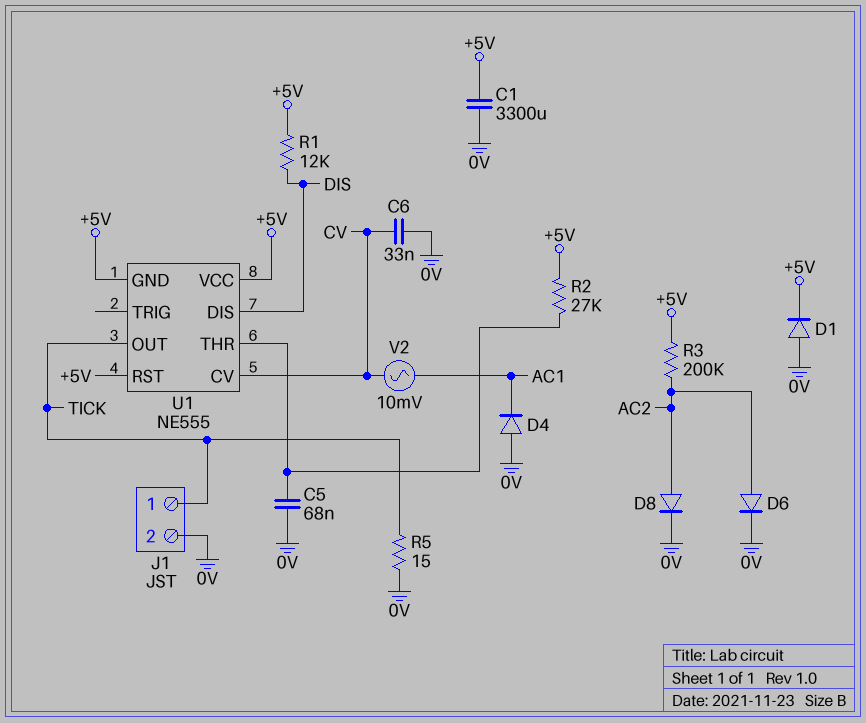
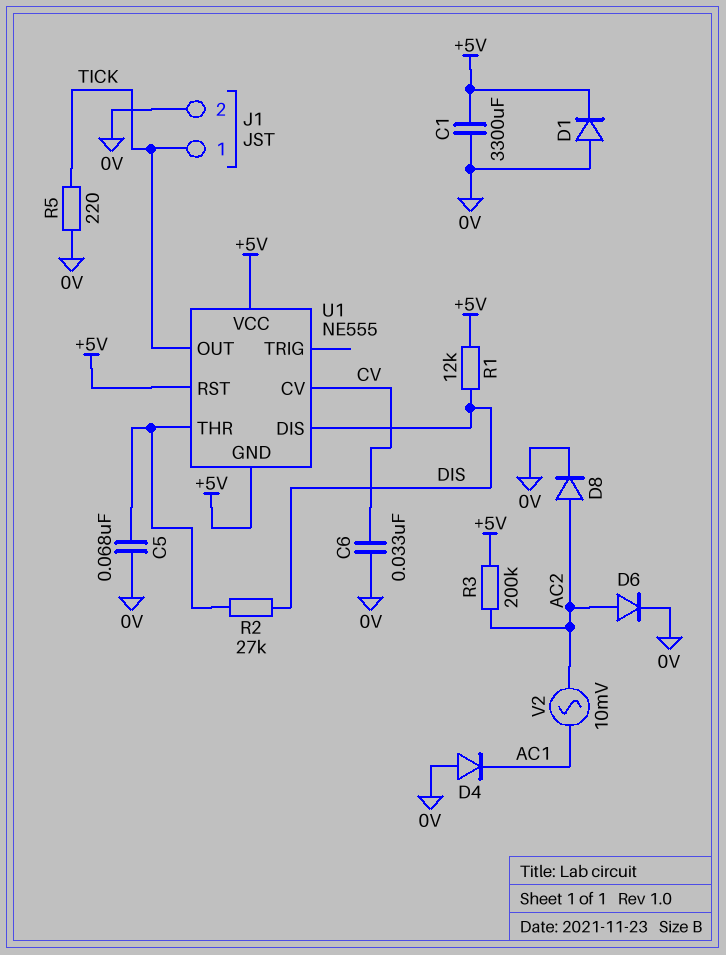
R2: 27k (+5V, U1/THR) -> 27k (DIS, U1/THR)
R5: 15 (0V, TICK) -> 220 (0V, TICK)
V2: AC 10mV (AC1, CV) -> AC 10mV (AC1, AC2)

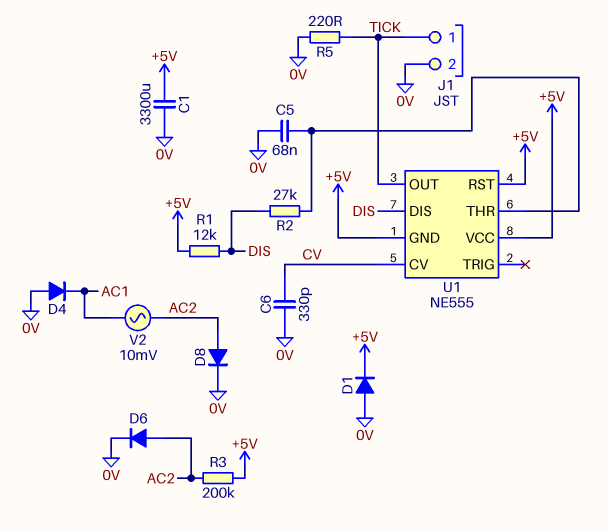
C6: 33nF (0V, CV) -> 330pF (0V, CV)

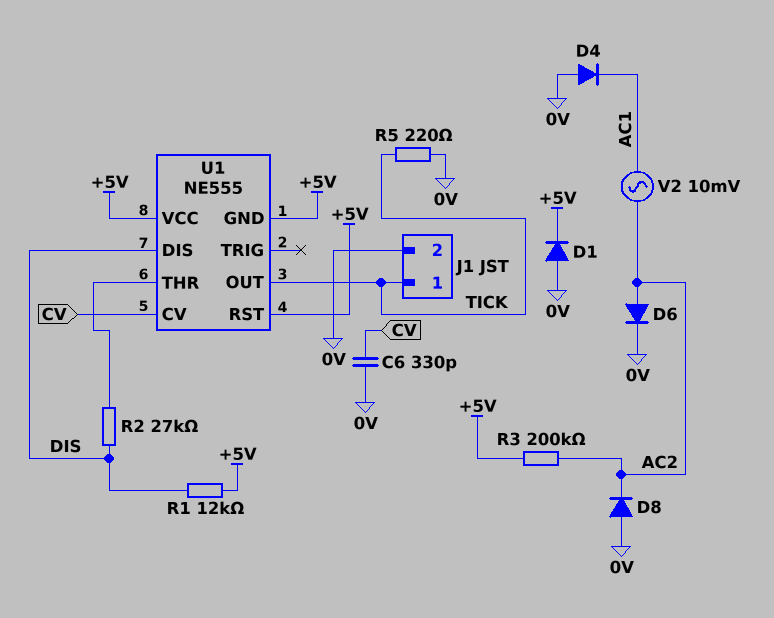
C1: 3300uF (+5V, 0V) -> none
C5: 68nF (0V, U1/THR) -> none
D8: diode (A AC2, K 0V) -> diode (A 0V, K AC2)

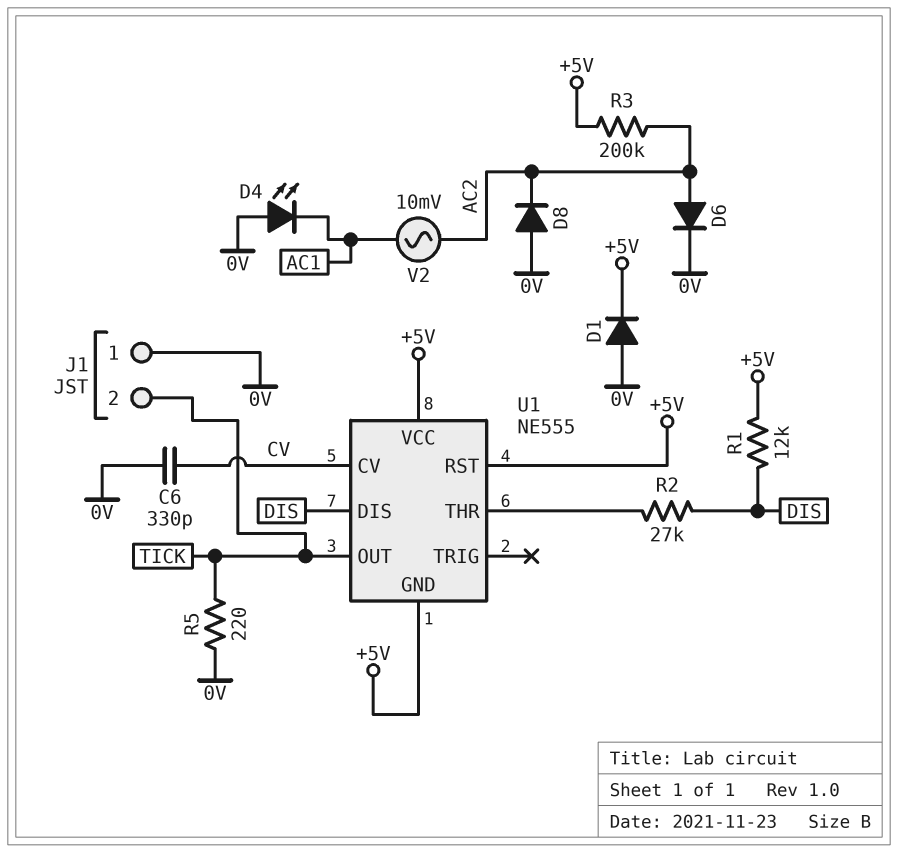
D4: diode (A 0V, K AC1) -> LED (A 0V, K AC1)
J1 pin 1: TICK -> 0V
J1 pin 2: 0V -> TICK

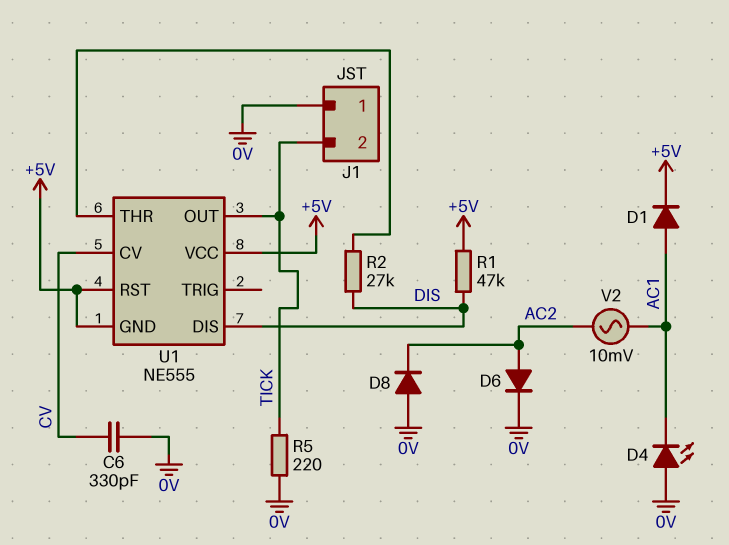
D1: diode (A 0V, K +5V) -> diode (A AC1, K +5V)
R1: 12k (+5V, DIS) -> 47k (+5V, DIS)
R3: 200k (+5V, AC2) -> none

